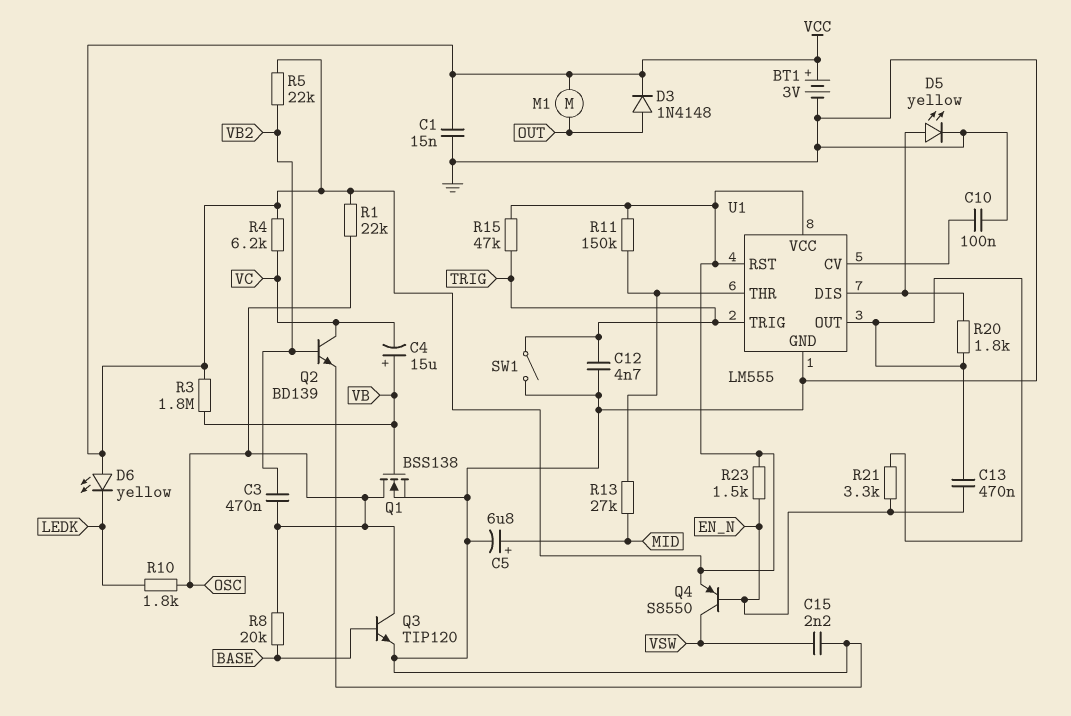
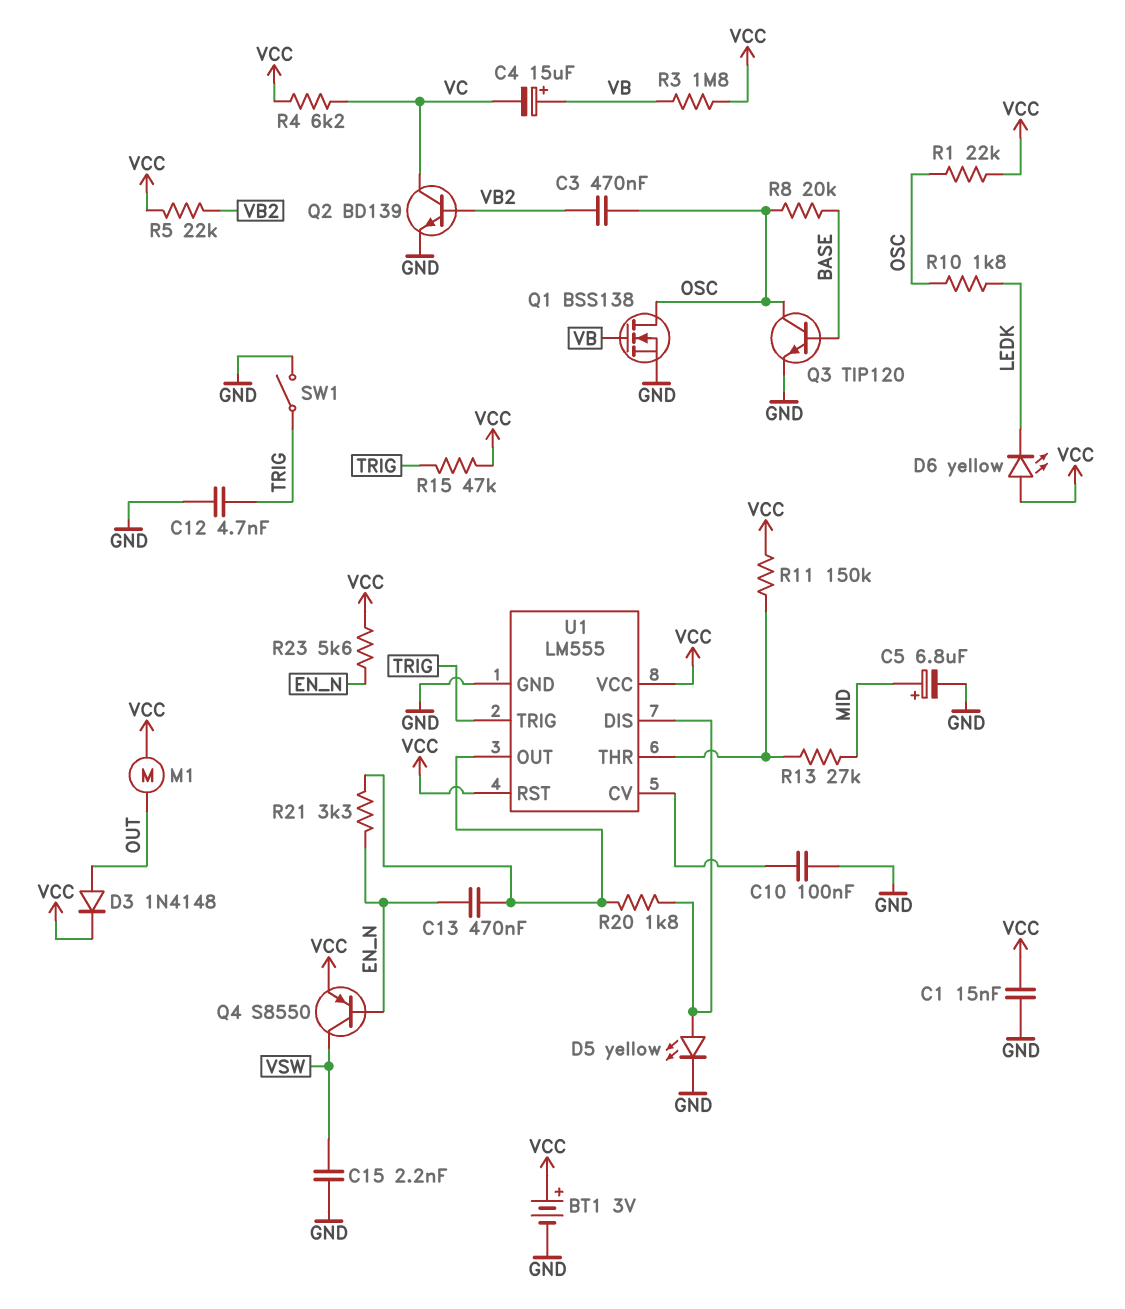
R23: 1.5k (EN_N, VCC) -> 5.6k (EN_N, VCC)

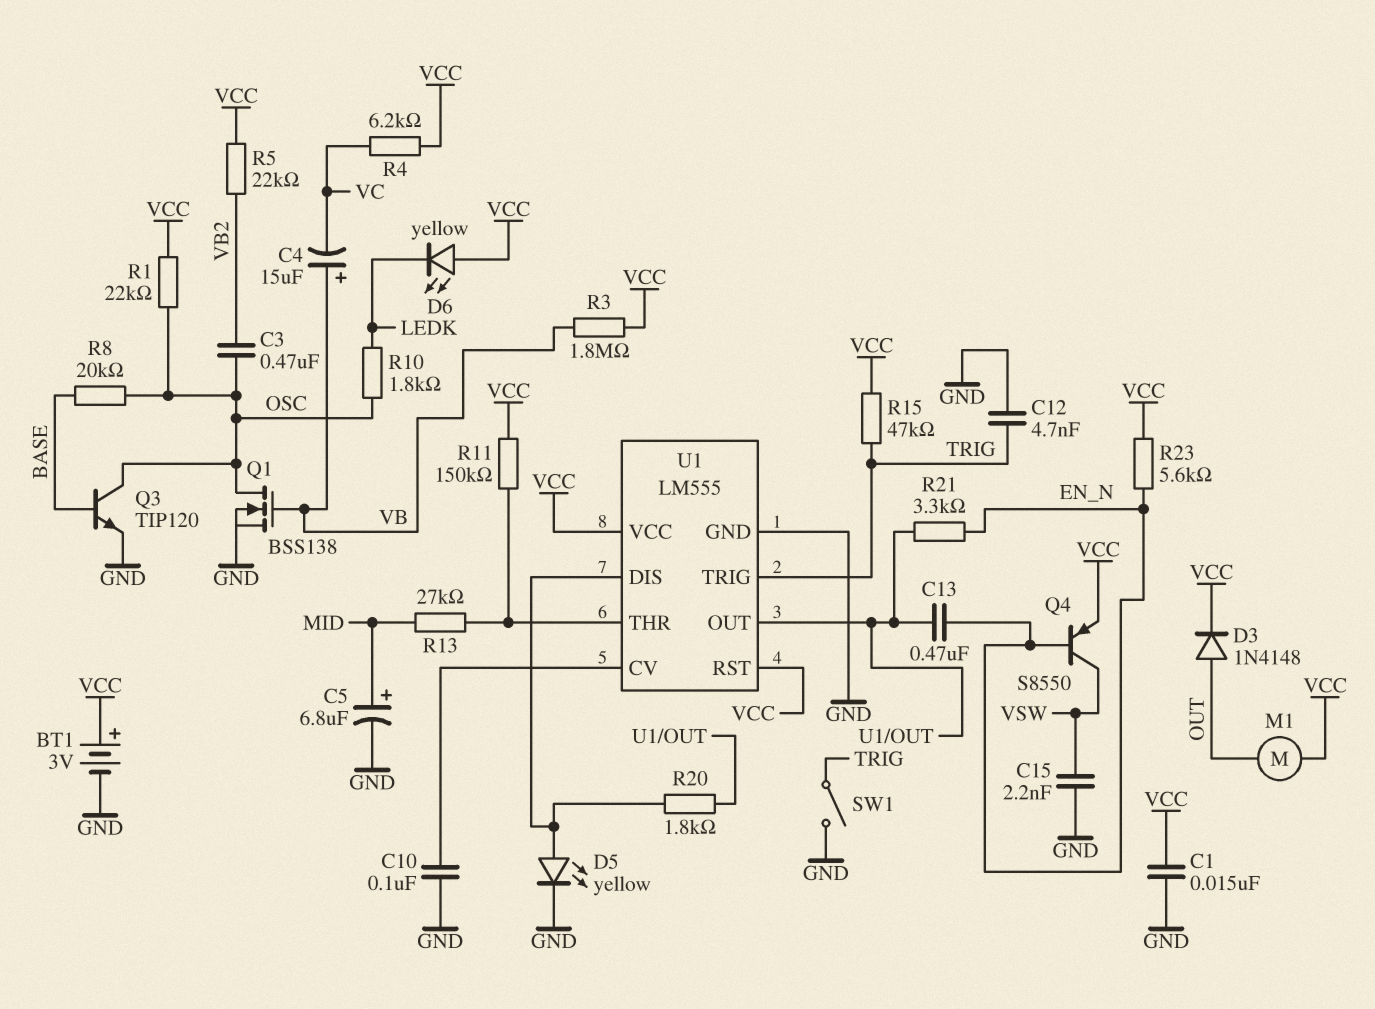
Q2: NPN BD139 (B VB2, C VC, E GND) -> none

